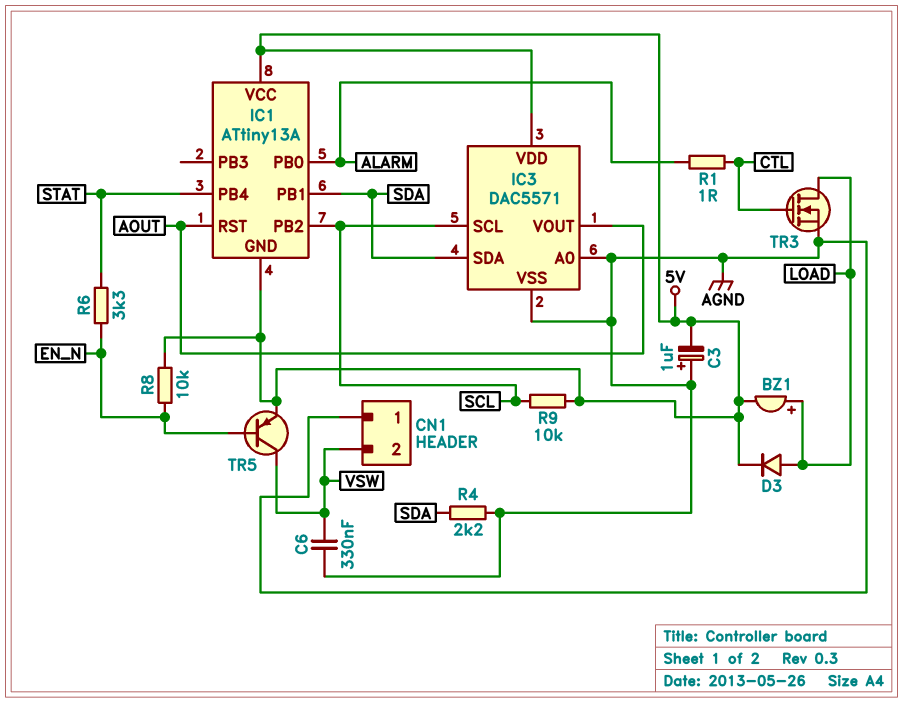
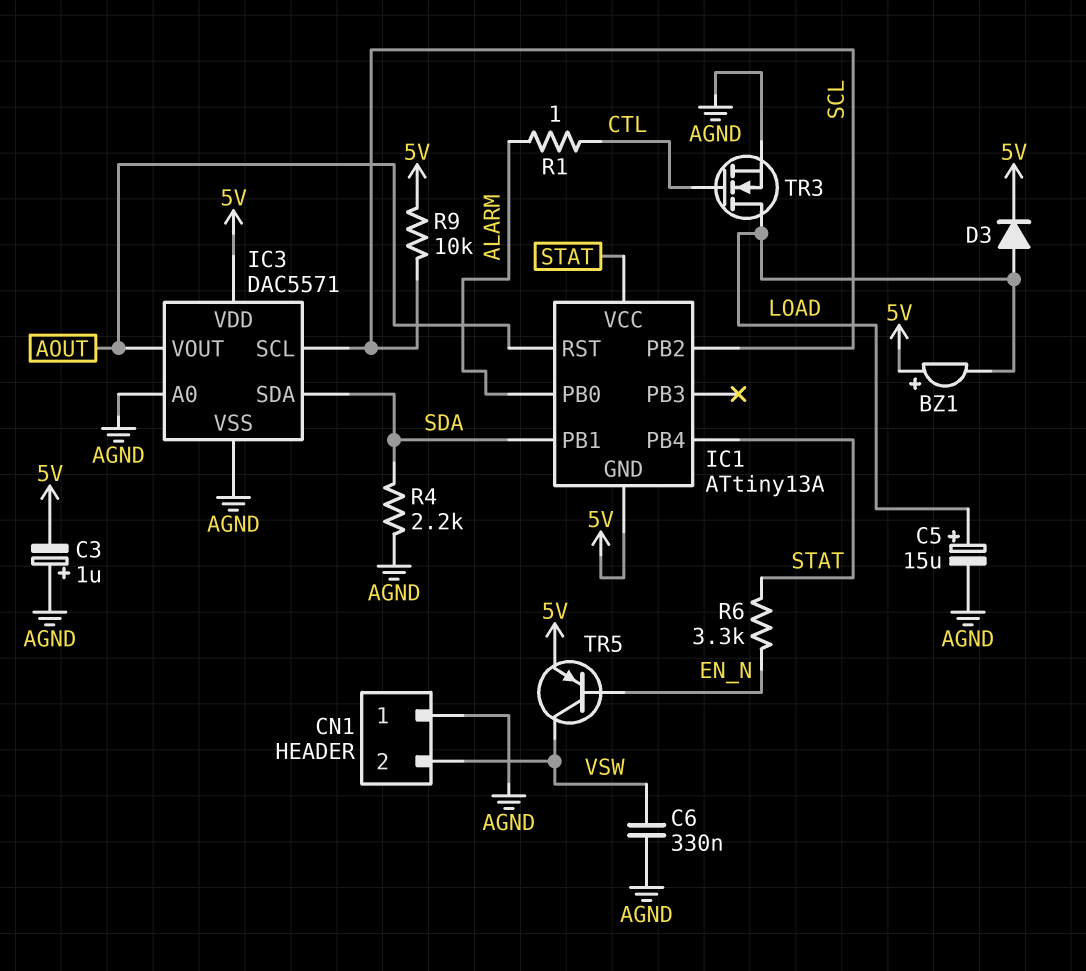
BZ1: buzzer (plus LOAD, minus 5V) -> buzzer (plus 5V, minus LOAD)
C5: none -> 15uF (plus LOAD, minus AGND)
IC1 pin VCC: 5V -> STAT
R8: 10k (5V, EN_N) -> none

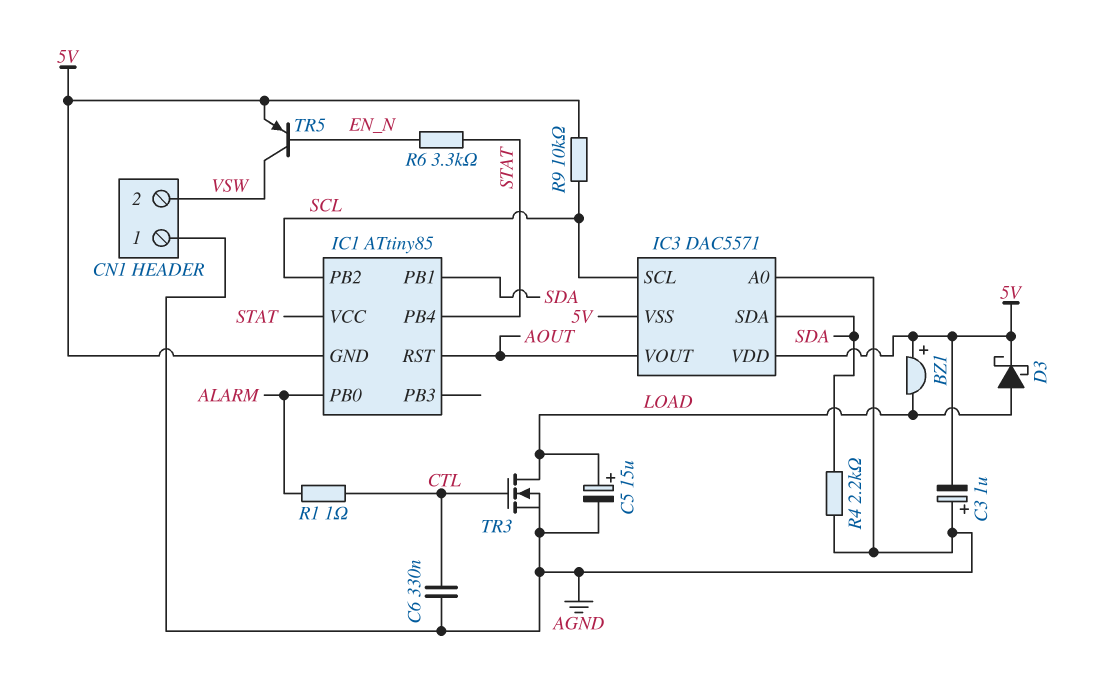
C6: 330nF (AGND, VSW) -> 330nF (AGND, CTL)
D3: diode (A LOAD, K 5V) -> schottky (A LOAD, K 5V)
IC1: ATtiny13A -> ATtiny85
IC3 pin VSS: AGND -> 5V

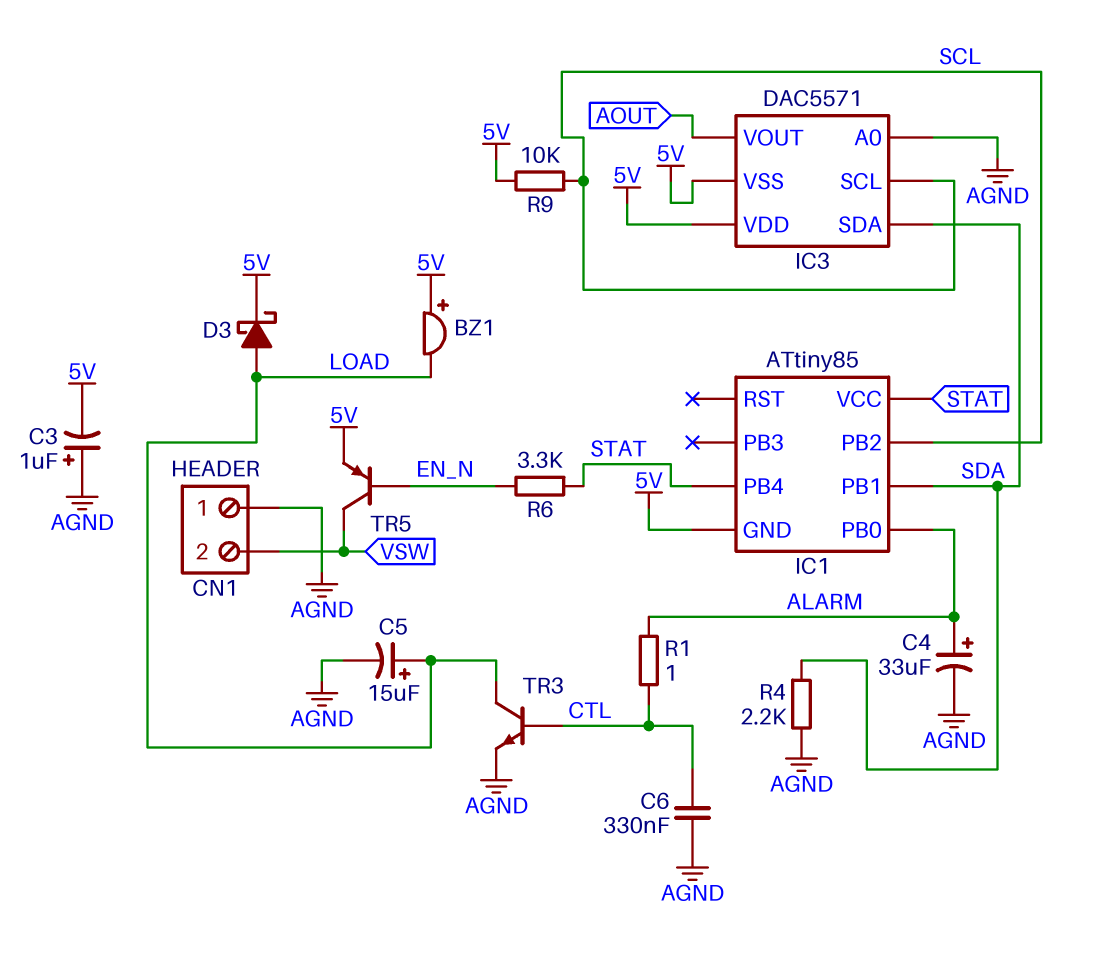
C4: none -> 33uF (plus ALARM, minus AGND)
IC1 pin RST: AOUT -> none
TR3: NMOS (G CTL, D LOAD, S AGND) -> NPN (B CTL, C LOAD, E AGND)

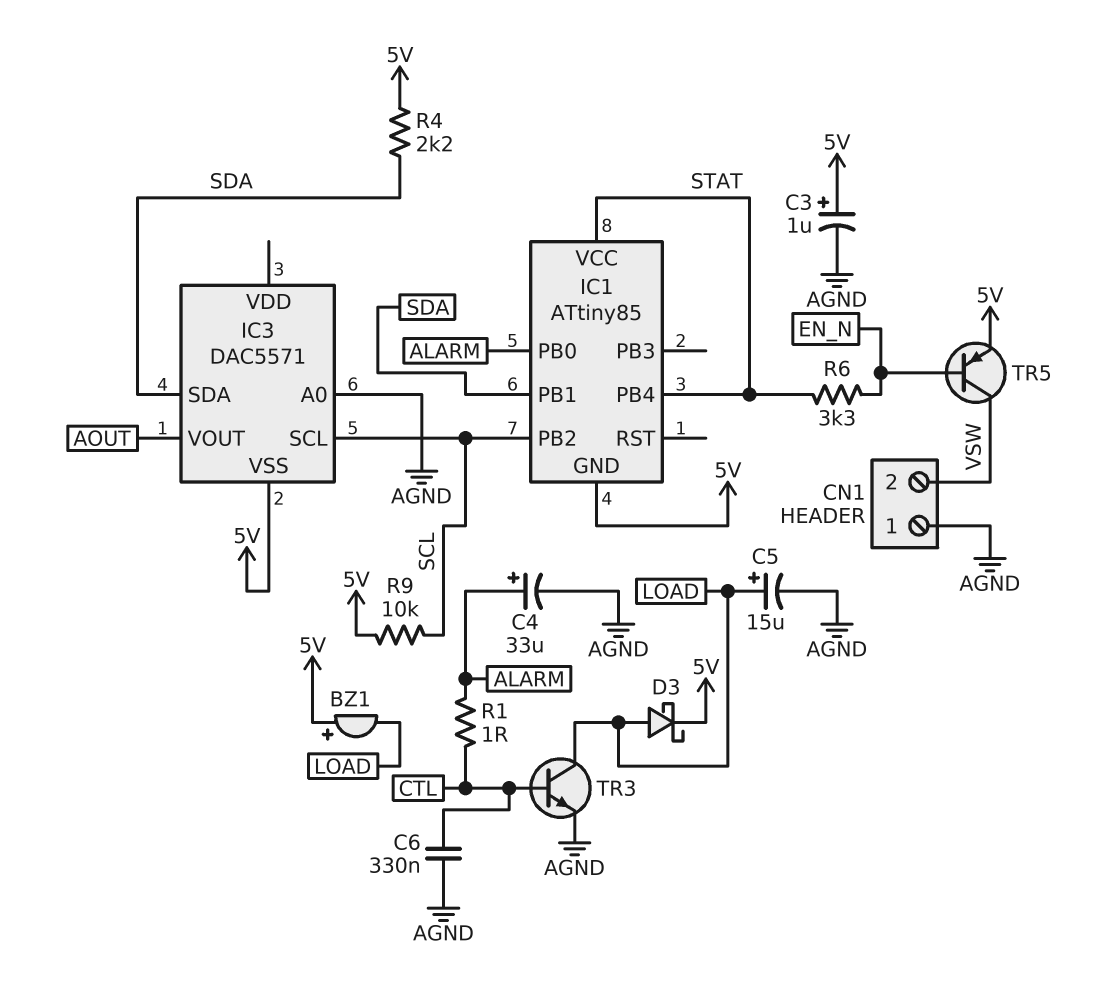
C3: 1uF (plus AGND, minus 5V) -> 1uF (plus 5V, minus AGND)
IC3 pin VDD: 5V -> none
R4: 2.2k (AGND, SDA) -> 2.2k (5V, SDA)

